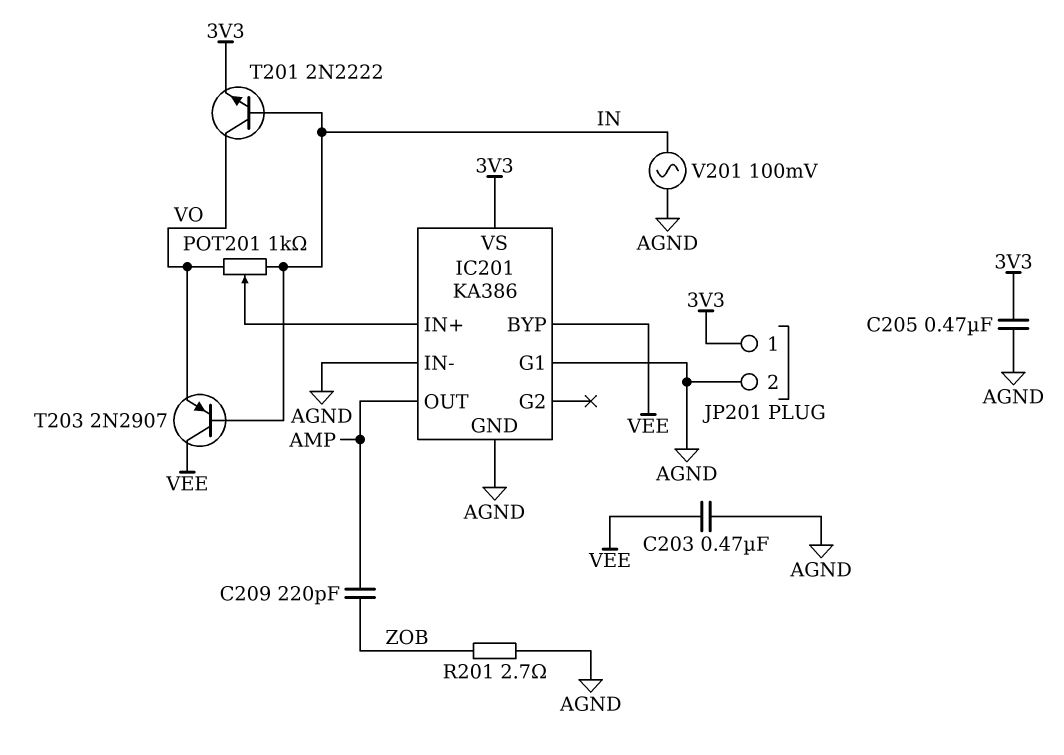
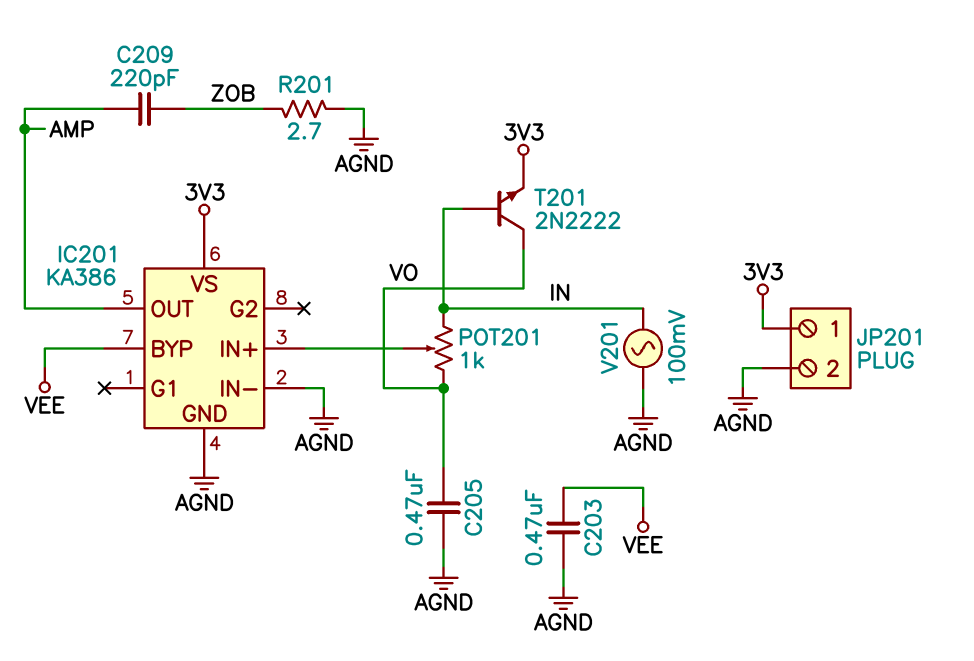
C205: 470nF (3V3, AGND) -> 470nF (AGND, VO)
IC201 pin G1: AGND -> none
T203: PNP 2N2907 (B IN, C VEE, E VO) -> none

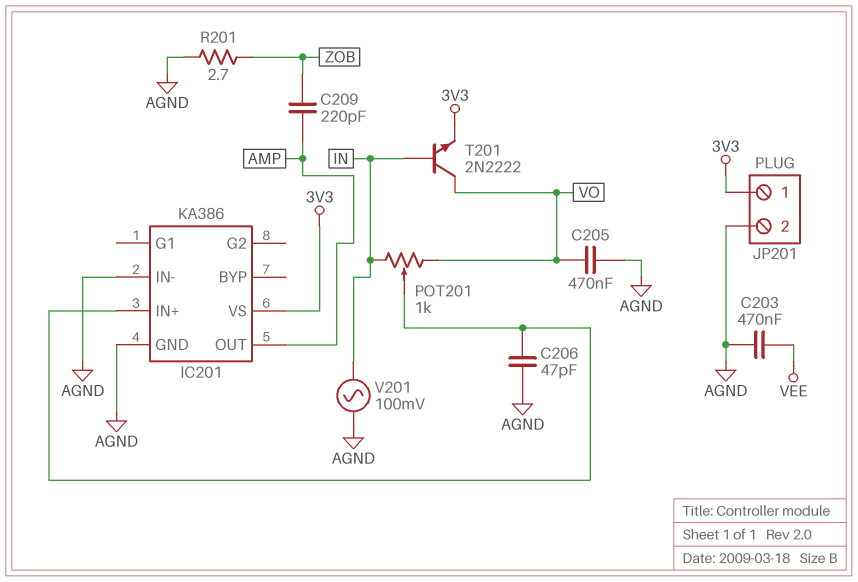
C206: none -> 47pF (AGND, IC201/IN+)
IC201 pin BYP: VEE -> none

